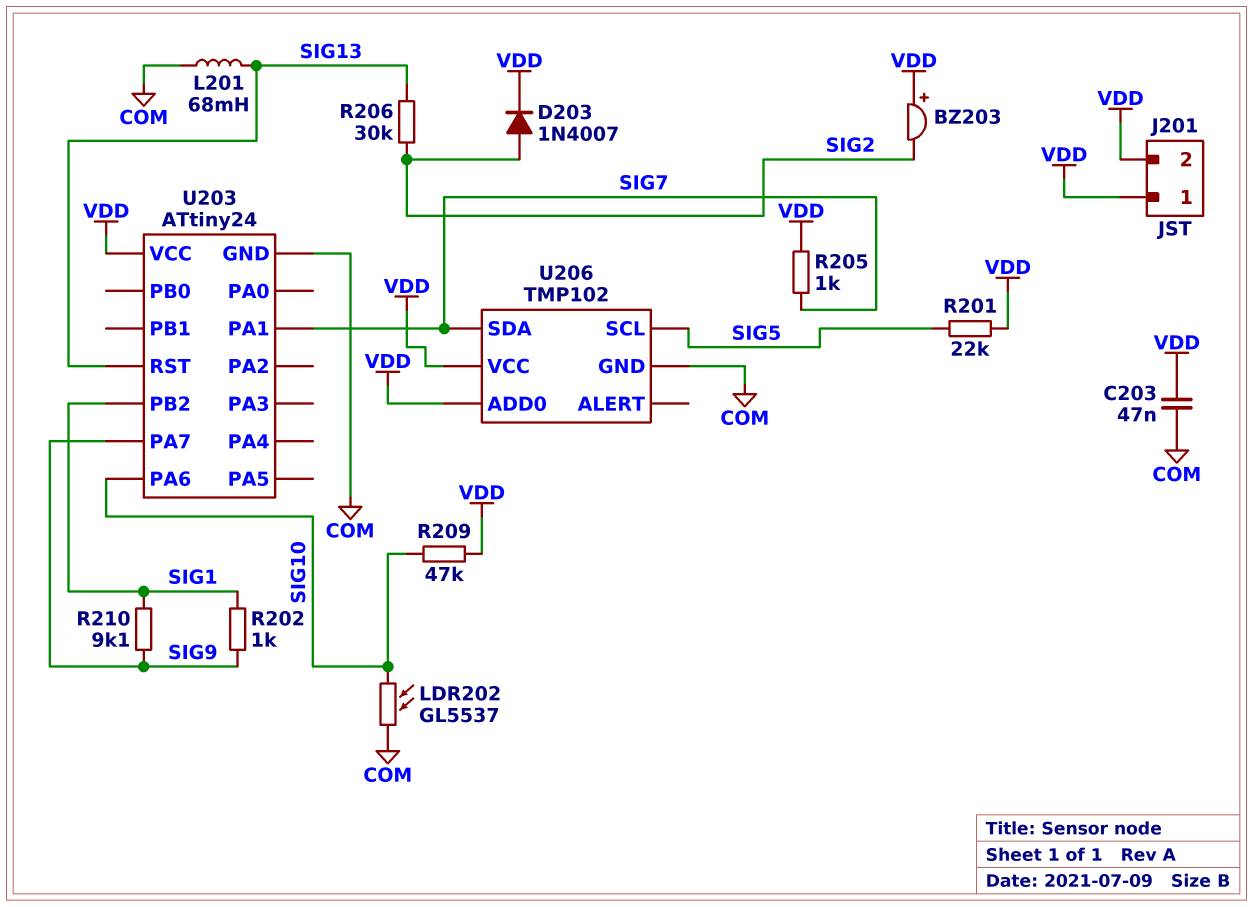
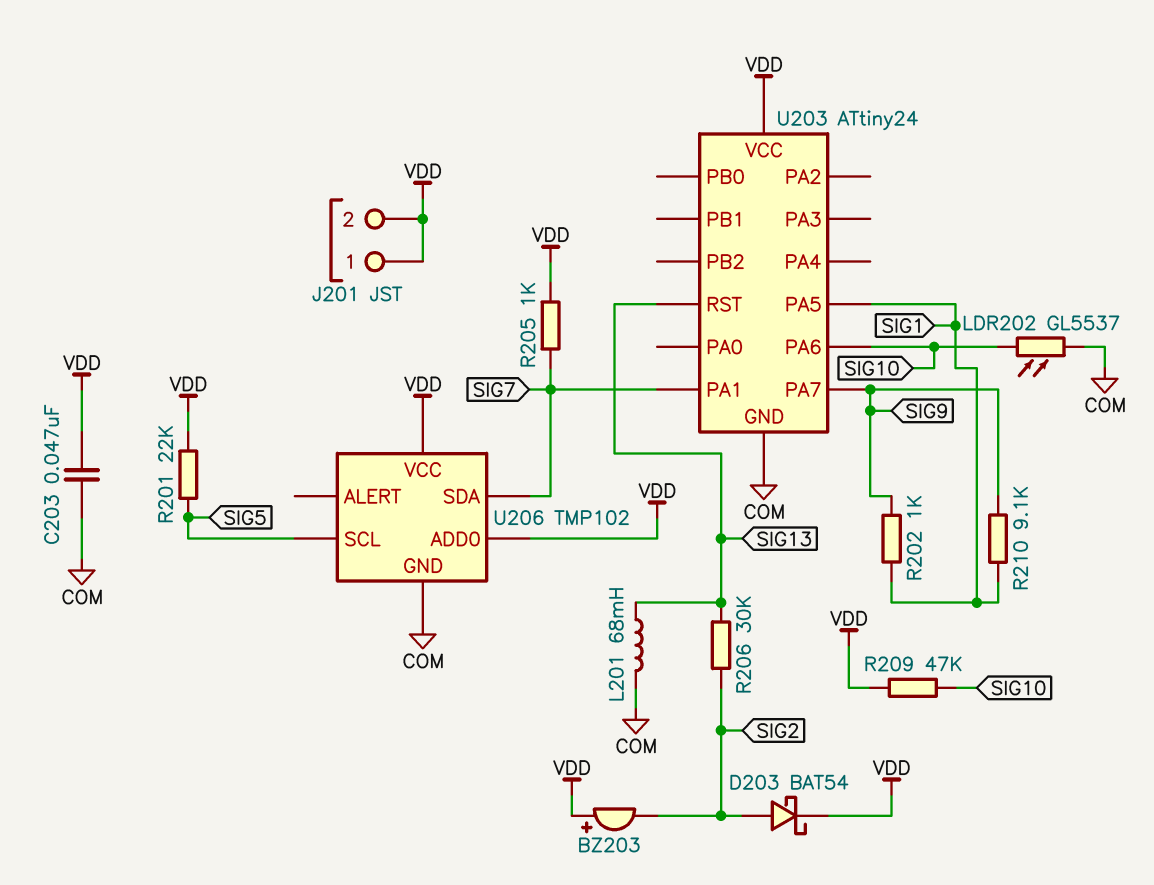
D203: diode 1N4007 (A SIG2, K VDD) -> schottky BAT54 (A SIG2, K VDD)
U203 pin PA5: none -> SIG1
U203 pin PB2: SIG1 -> none

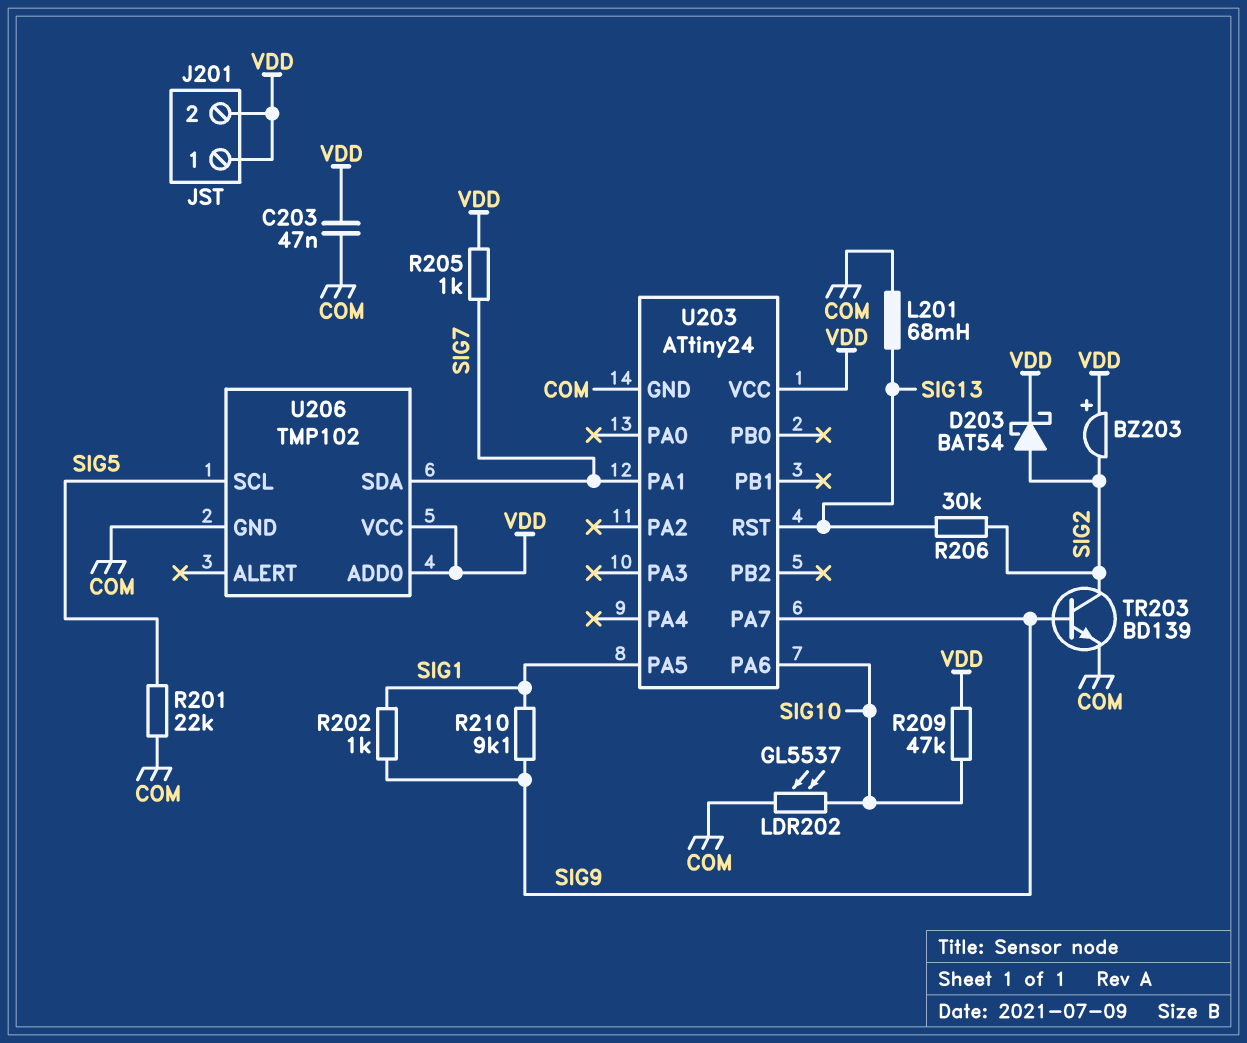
R201: 22k (SIG5, VDD) -> 22k (COM, SIG5)
TR203: none -> NPN BD139 (B SIG9, C SIG2, E COM)

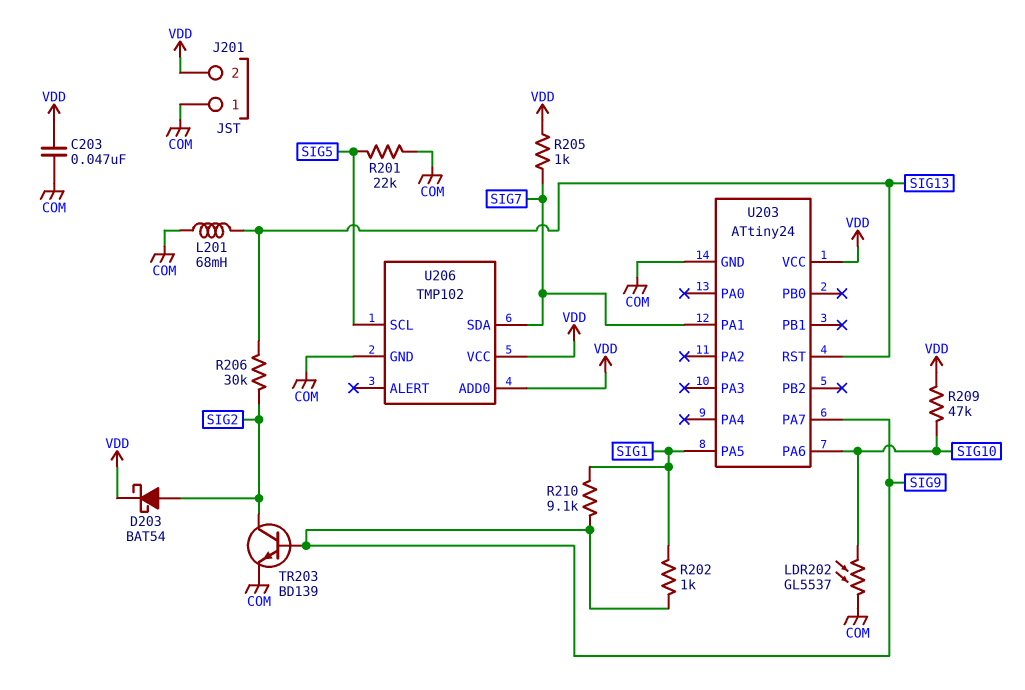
BZ203: buzzer (plus VDD, minus SIG2) -> none
J201 pin 1: VDD -> COM

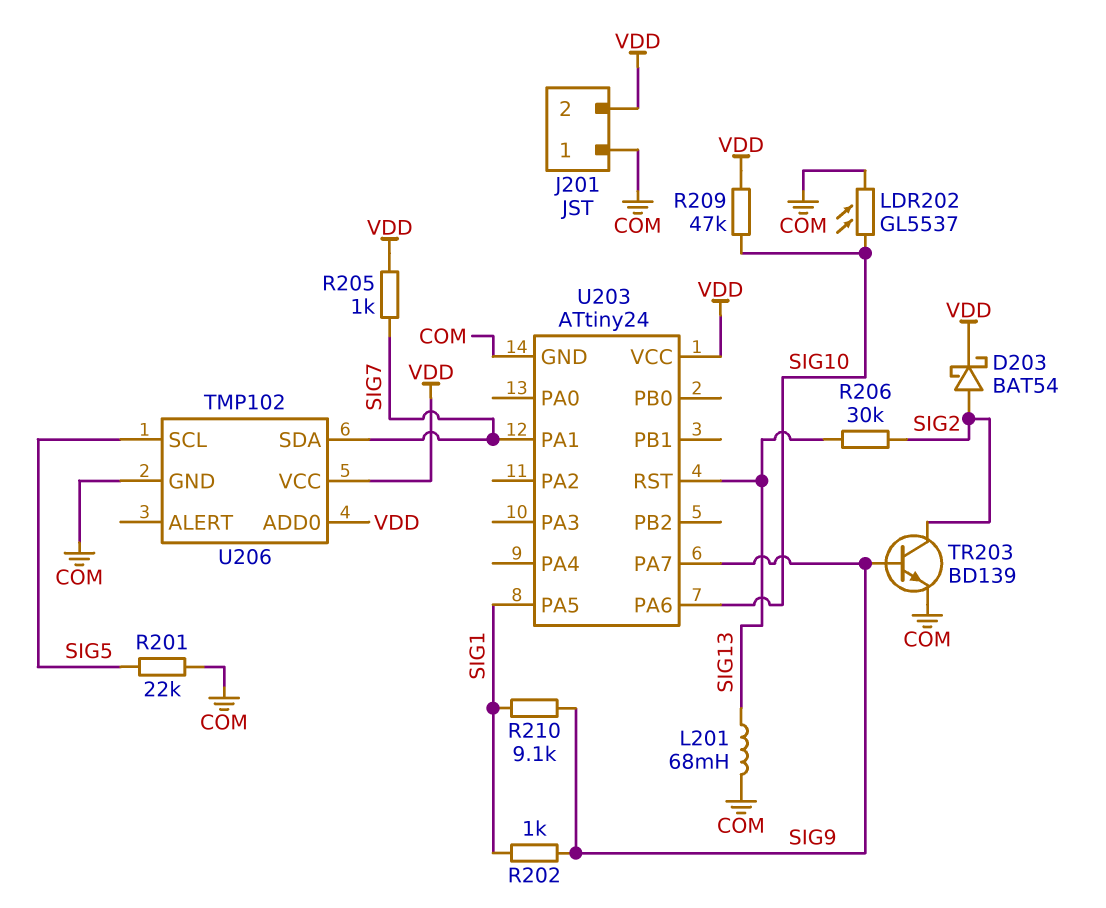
C203: 47nF (COM, VDD) -> none

